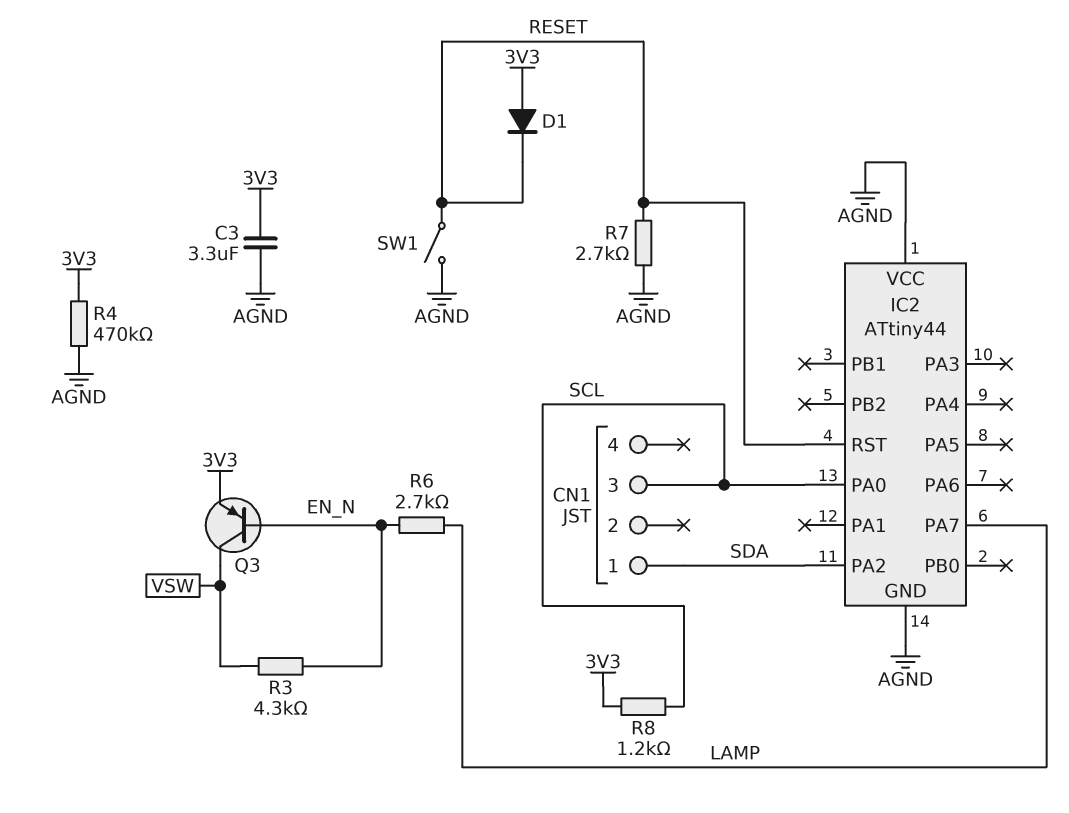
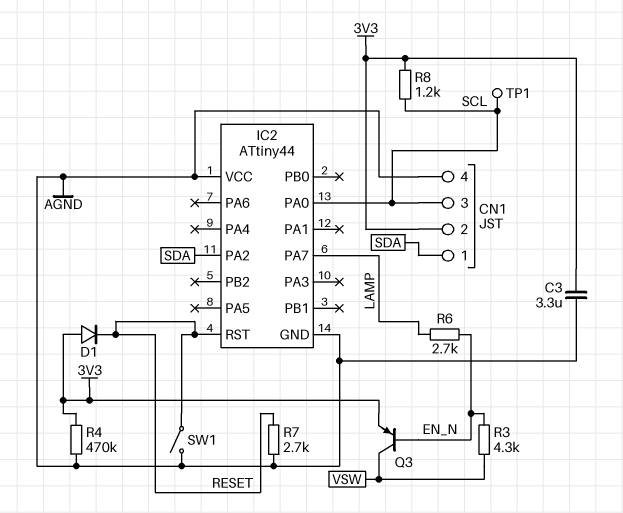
CN1 pin 2: none -> 3V3
CN1 pin 4: none -> AGND
TP1: none -> test point (SCL)

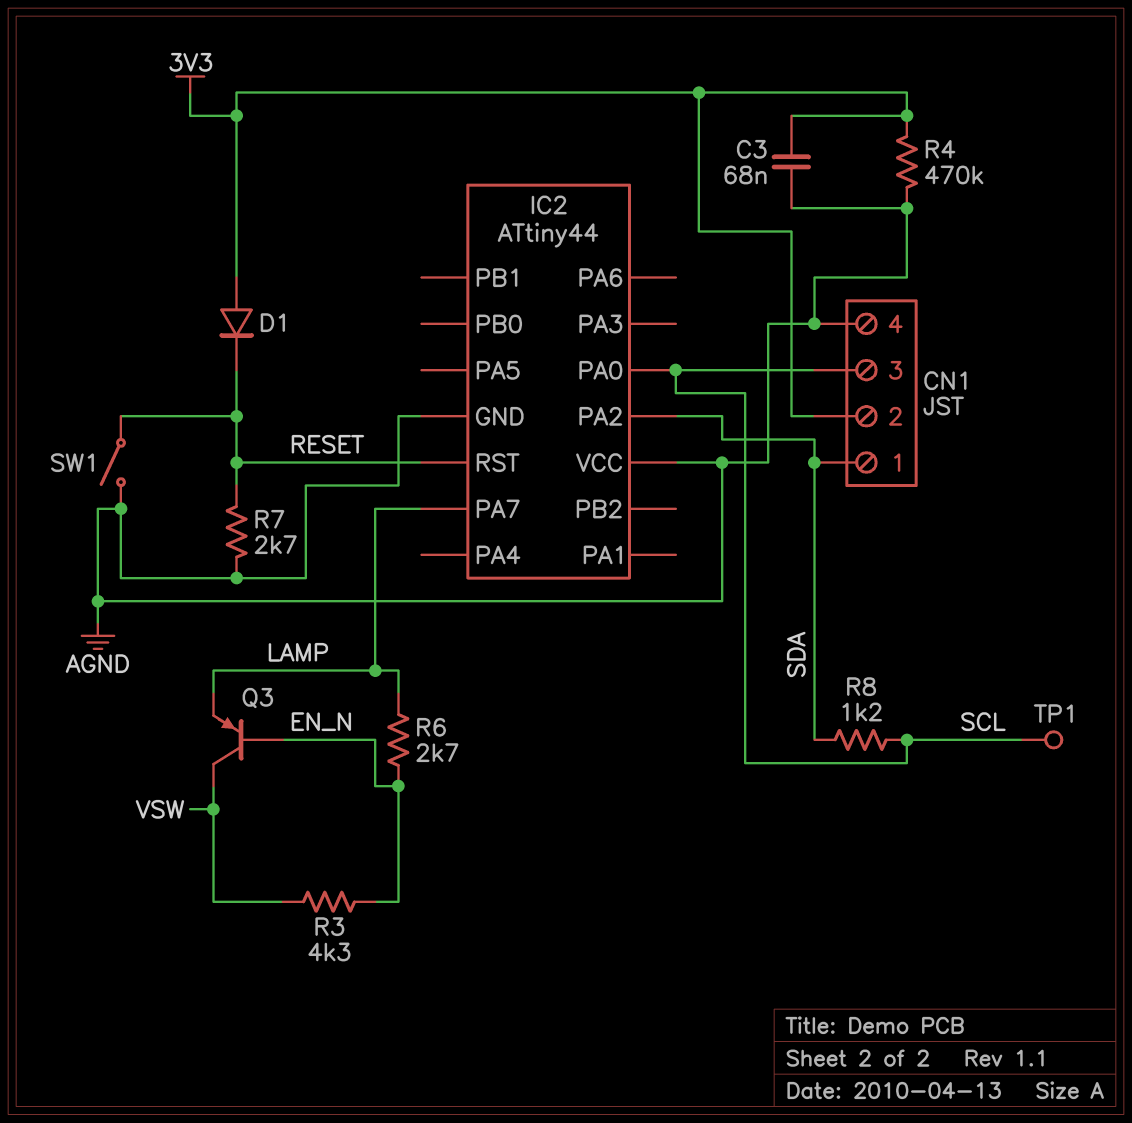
C3: 3.3uF (3V3, AGND) -> 68nF (3V3, AGND)
Q3: PNP (B EN_N, C VSW, E 3V3) -> PNP (B EN_N, C VSW, E LAMP)
R8: 1.2k (3V3, SCL) -> 1.2k (SCL, SDA)

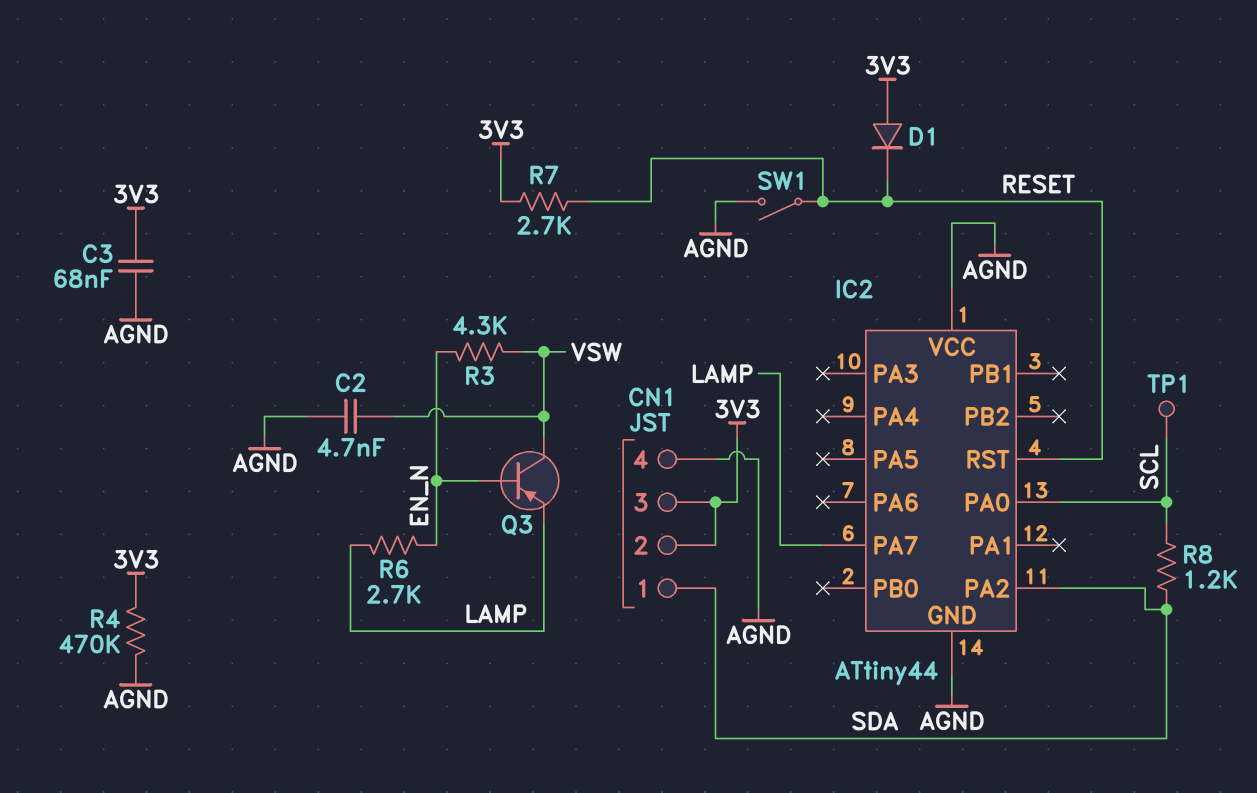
C2: none -> 4.7nF (AGND, VSW)
CN1 pin 3: SCL -> 3V3
R7: 2.7k (AGND, RESET) -> 2.7k (3V3, RESET)

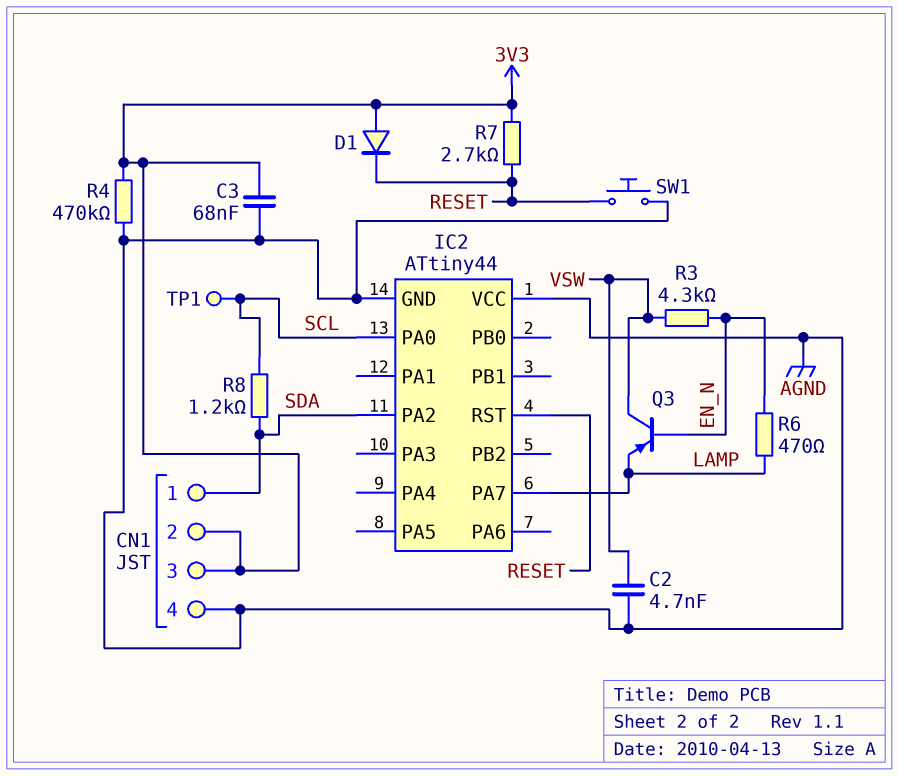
R6: 2.7k (EN_N, LAMP) -> 470 (EN_N, LAMP)
SW1: switch (AGND, RESET) -> button (AGND, RESET)

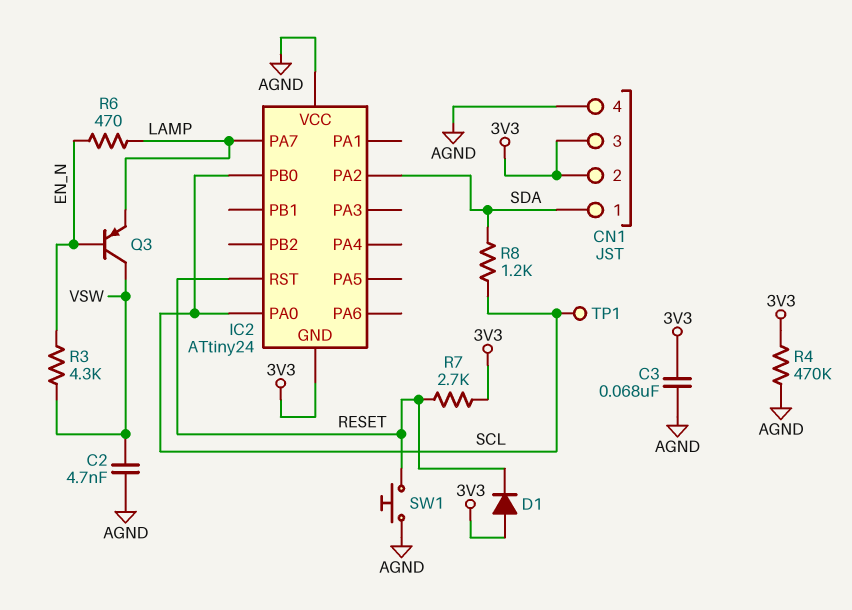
IC2: ATtiny44 -> ATtiny24
IC2 pin GND: AGND -> 3V3
IC2 pin PB0: none -> SCL

